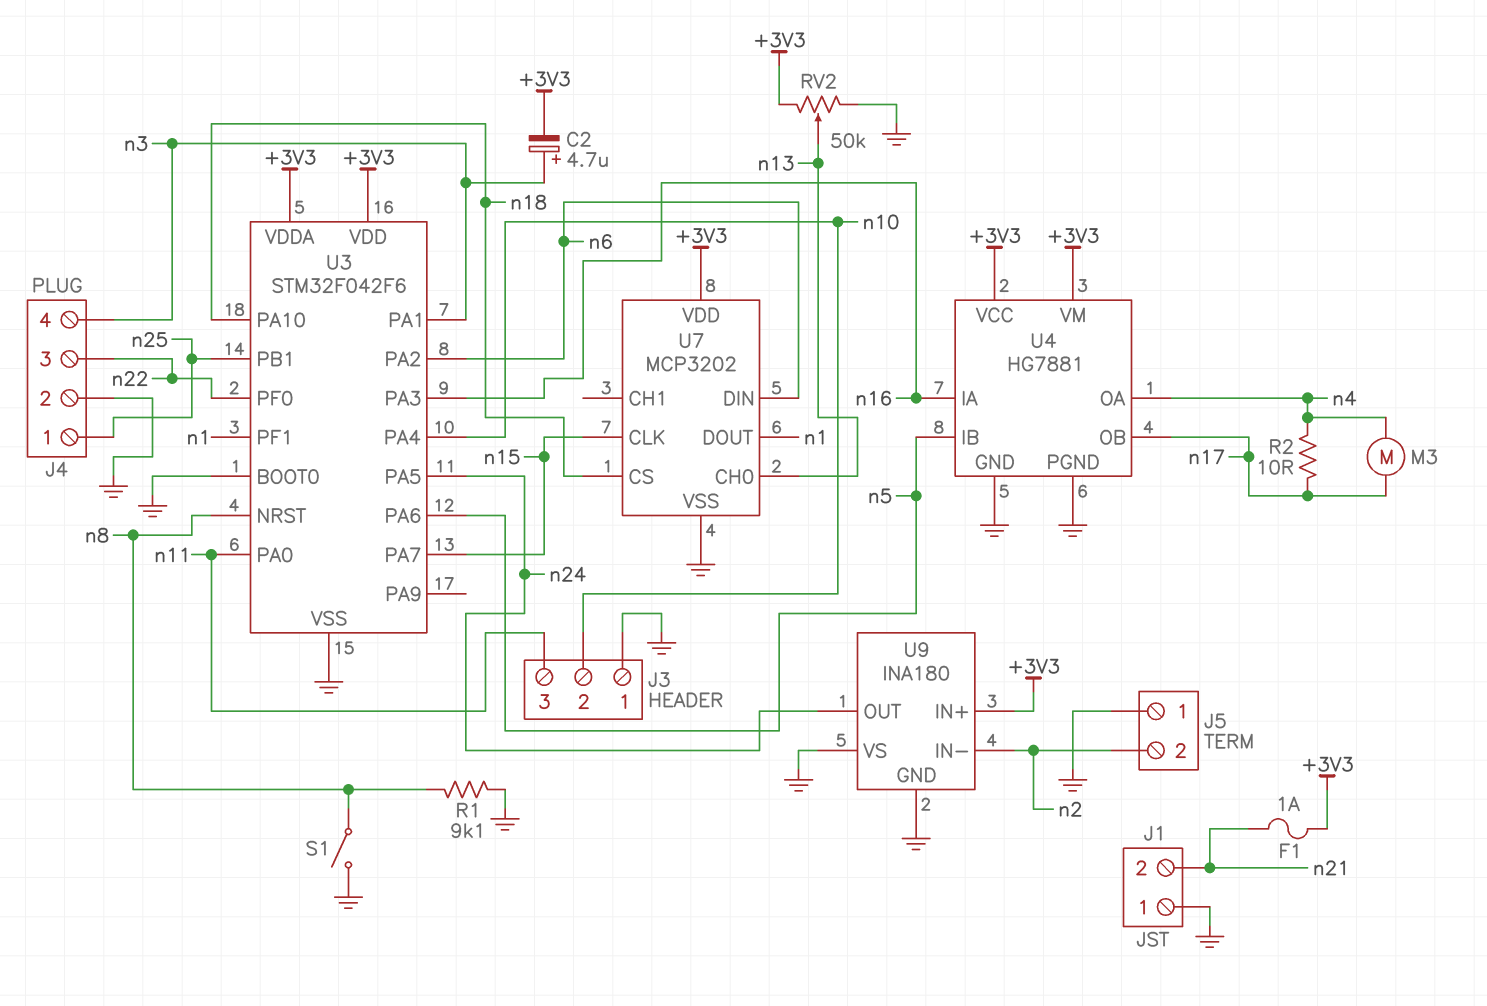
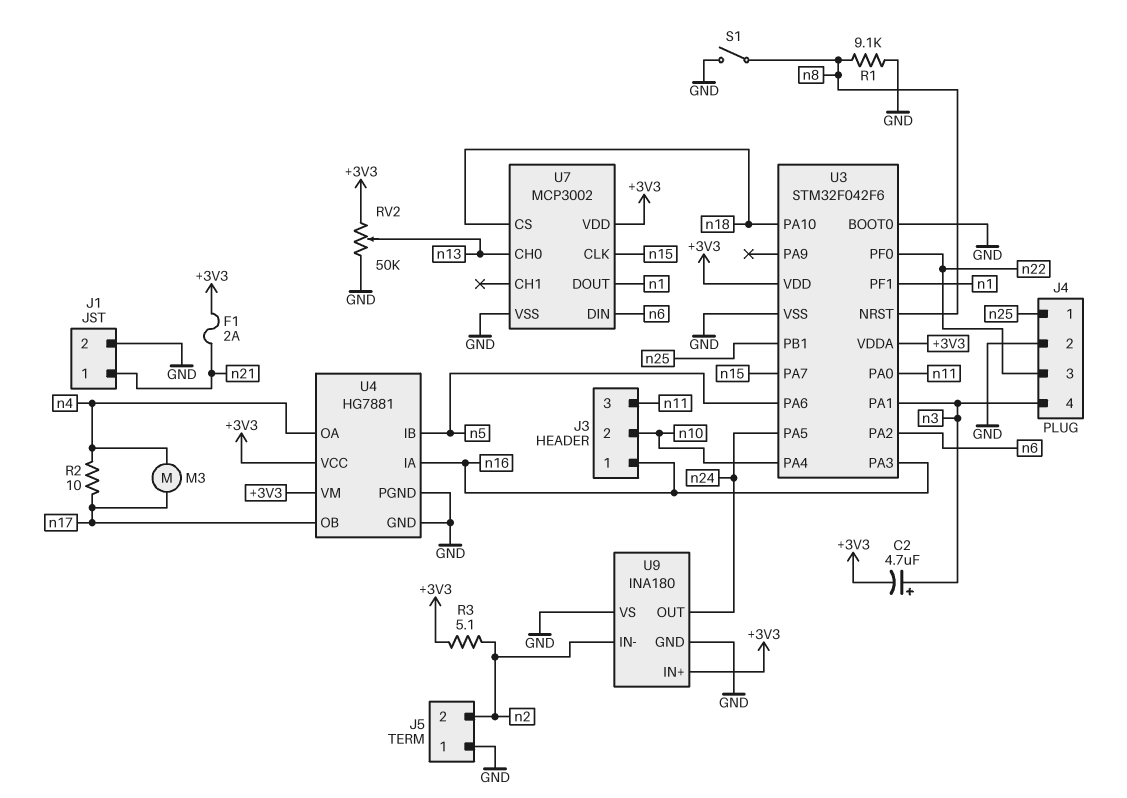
F1: 1A (+3V3, n21) -> 2A (+3V3, n21)
J1 pin 1: GND -> n21
J1 pin 2: n21 -> GND
J3 pin 1: GND -> n16
R3: none -> 5.1 (+3V3, n2)
U7: MCP3202 -> MCP3002

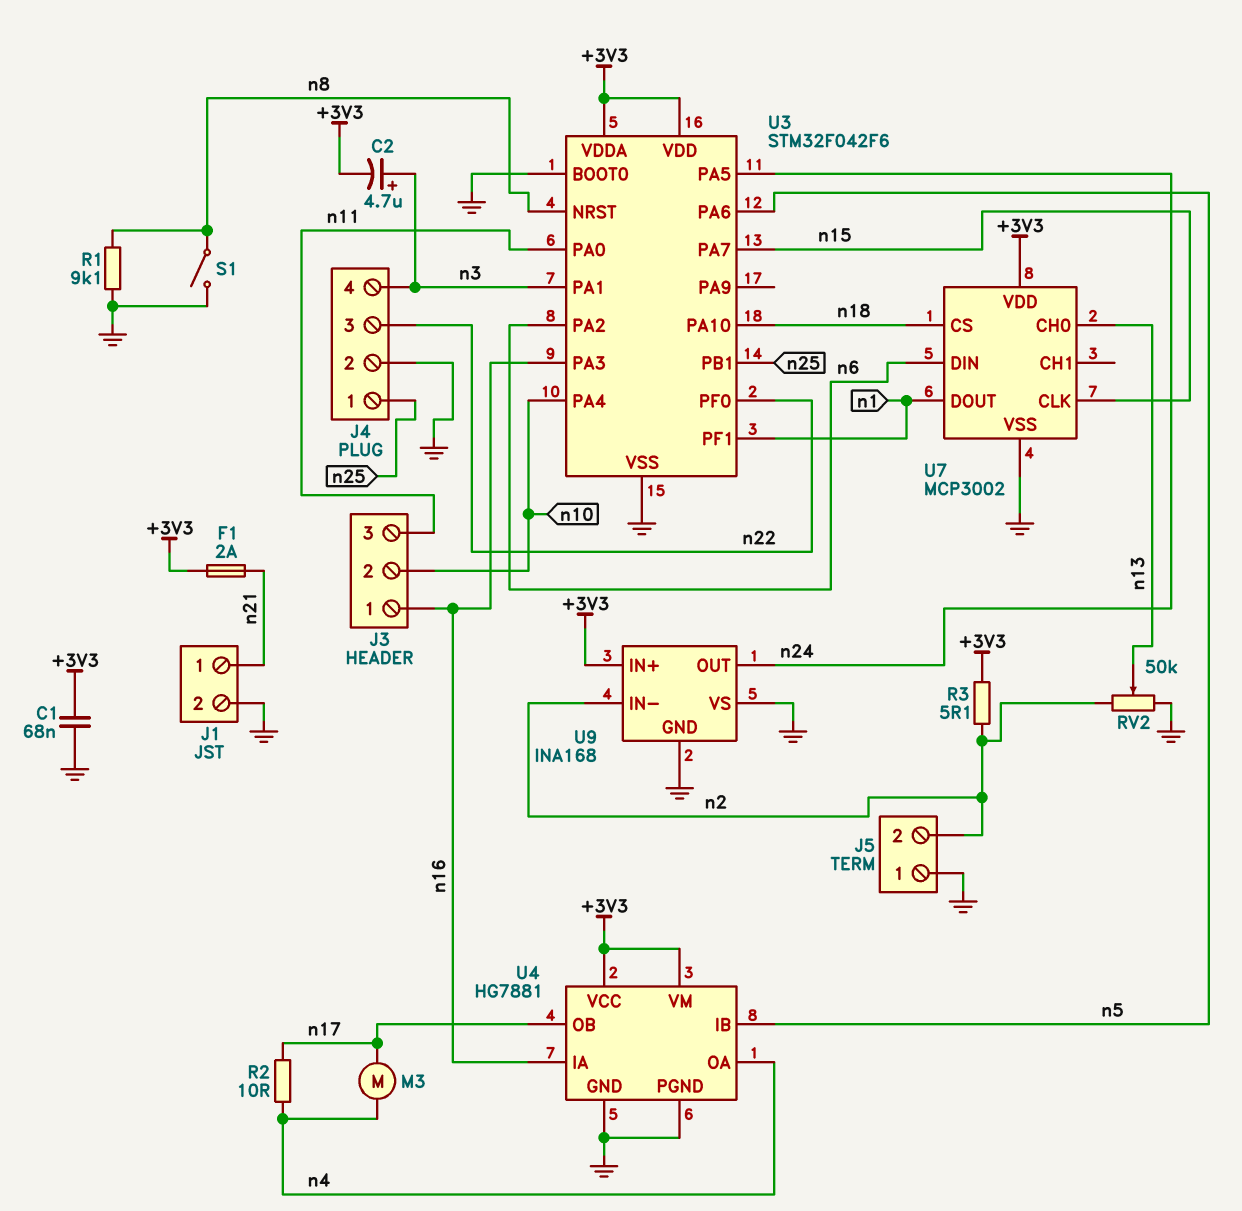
C1: none -> 68nF (+3V3, GND)
RV2: 50k (+3V3, GND, wiper n13) -> 50k (GND, n2, wiper n13)
U9: INA180 -> INA168

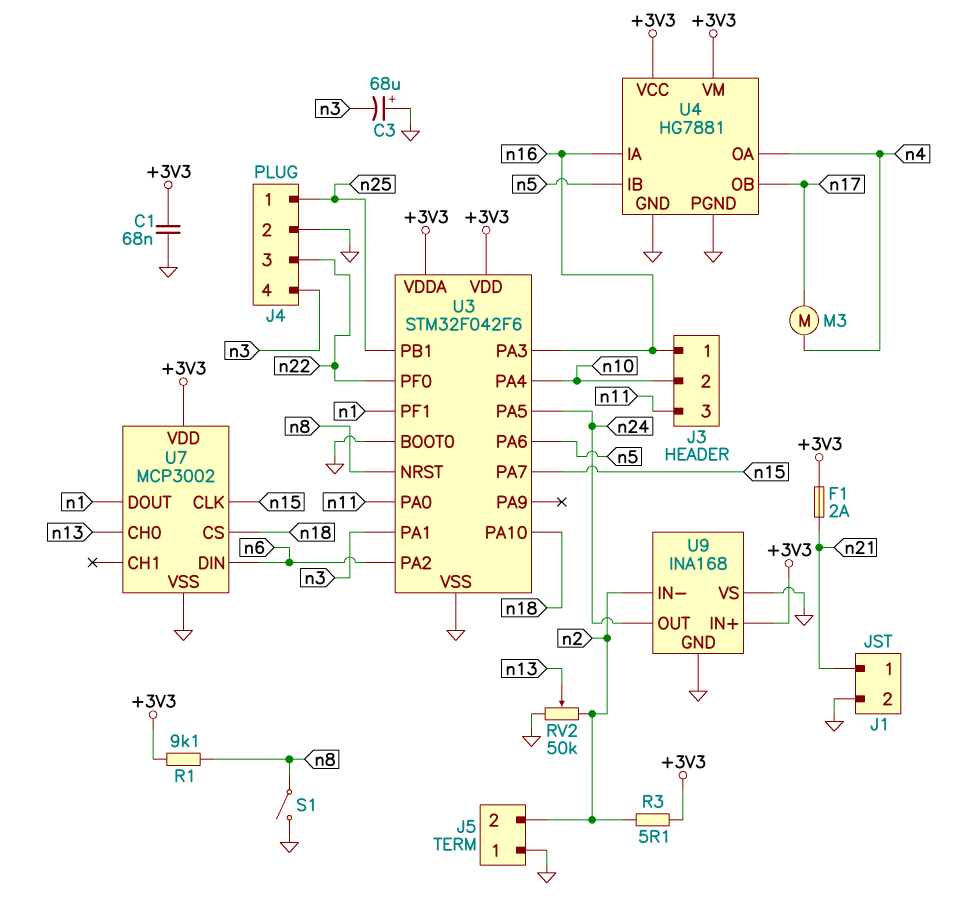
C2: 4.7uF (plus n3, minus +3V3) -> none
C3: none -> 68uF (plus GND, minus n3)
R1: 9.1k (GND, n8) -> 9.1k (+3V3, n8)
R2: 10 (n4, n17) -> none

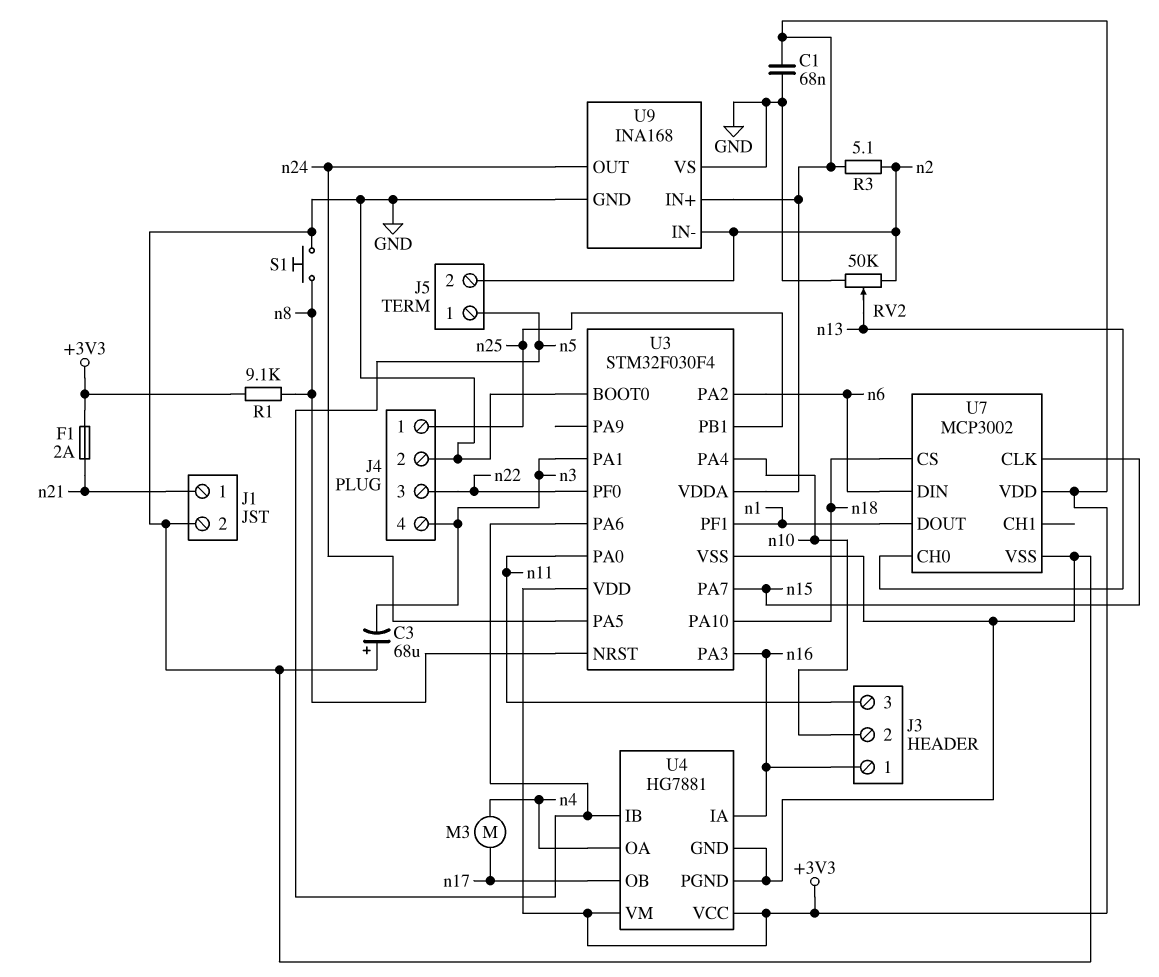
J5 pin 1: GND -> n5
S1: switch (GND, n8) -> button (GND, n8)
U3: STM32F042F6 -> STM32F030F4

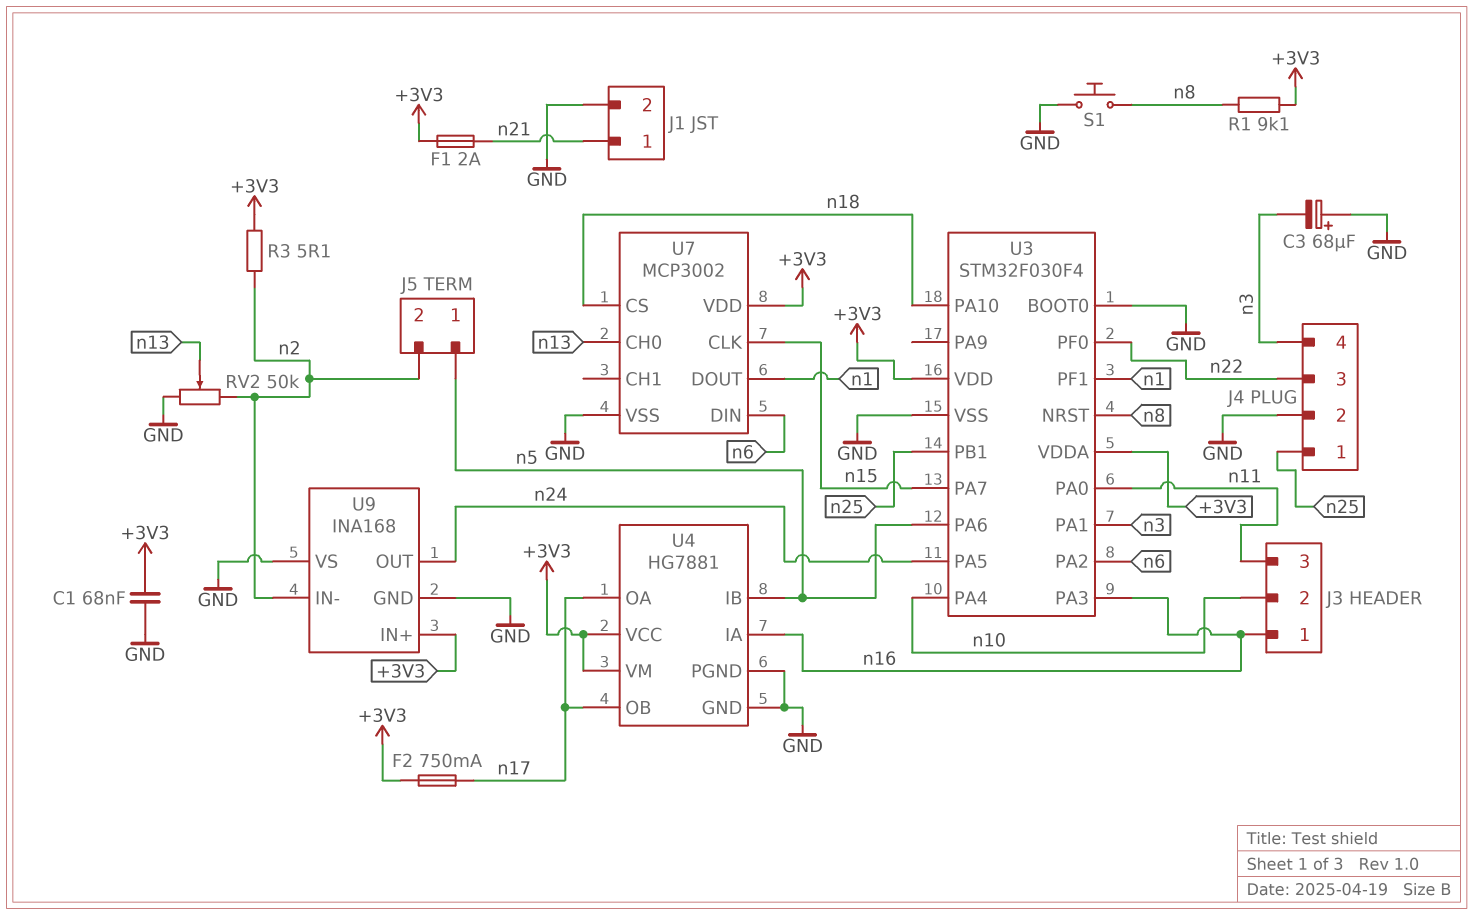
F2: none -> 750mA (+3V3, n17)
M3: motor (n4, n17) -> none
U4 pin OA: n4 -> n17

